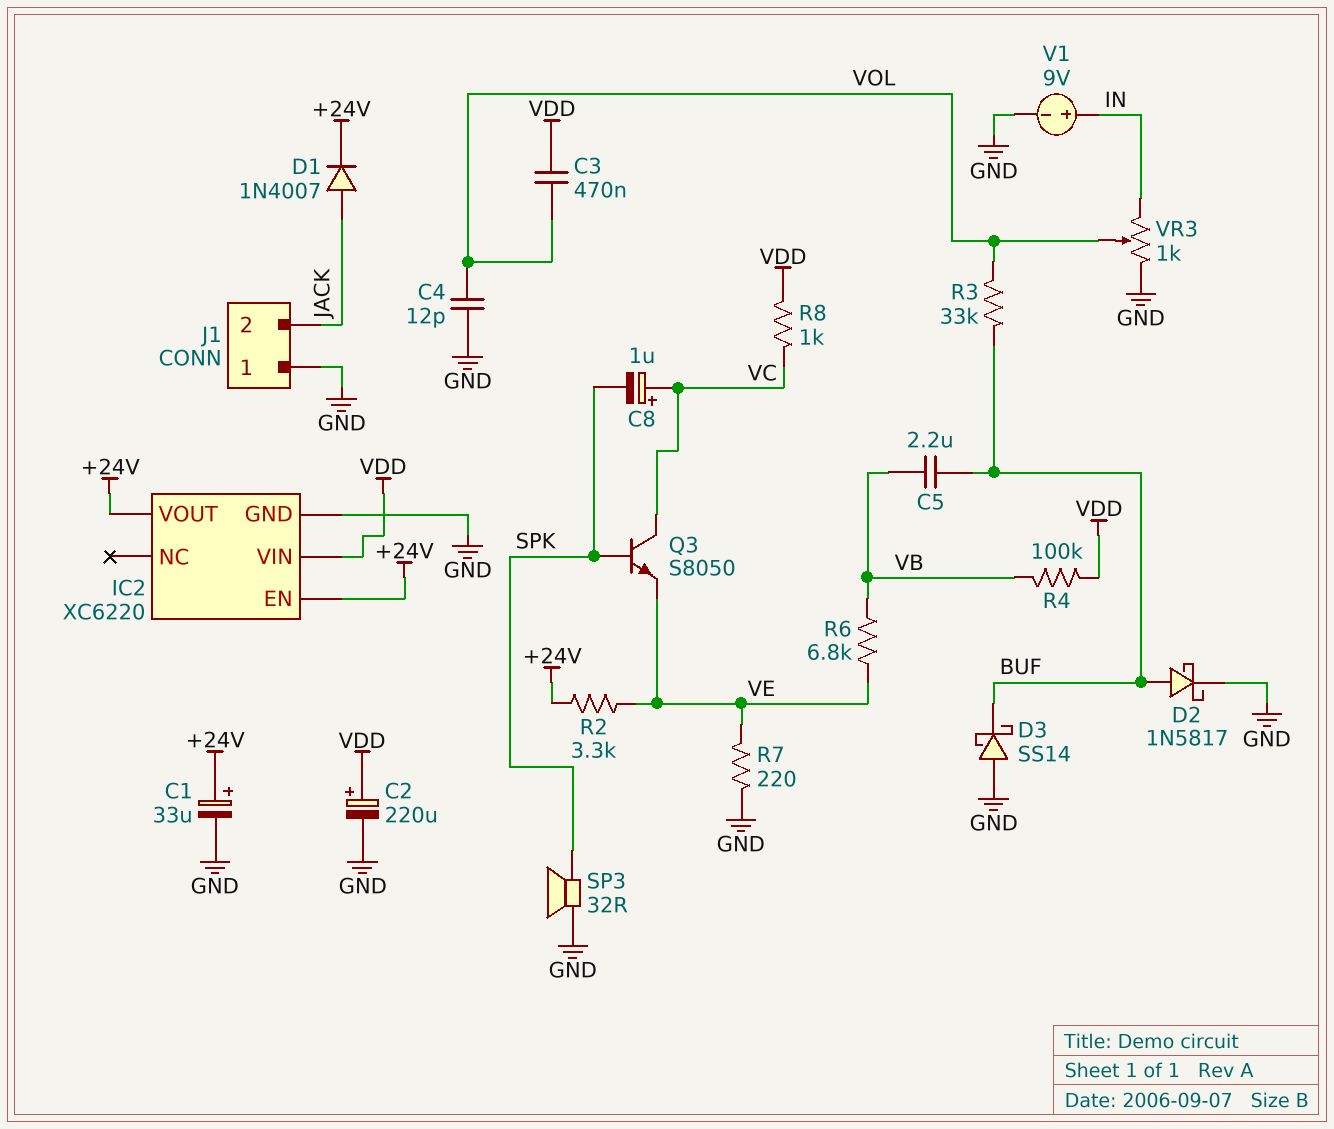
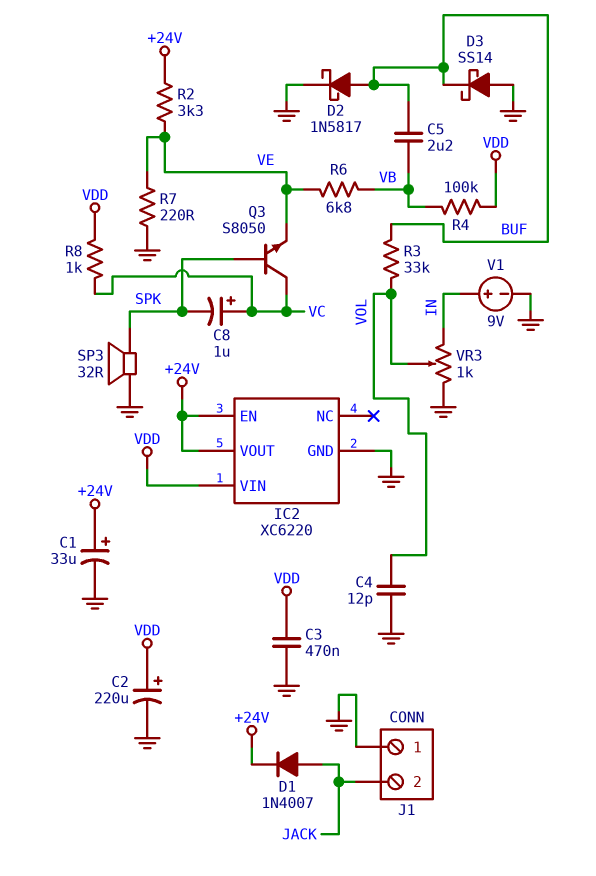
C3: 470nF (VDD, VOL) -> 470nF (GND, VDD)

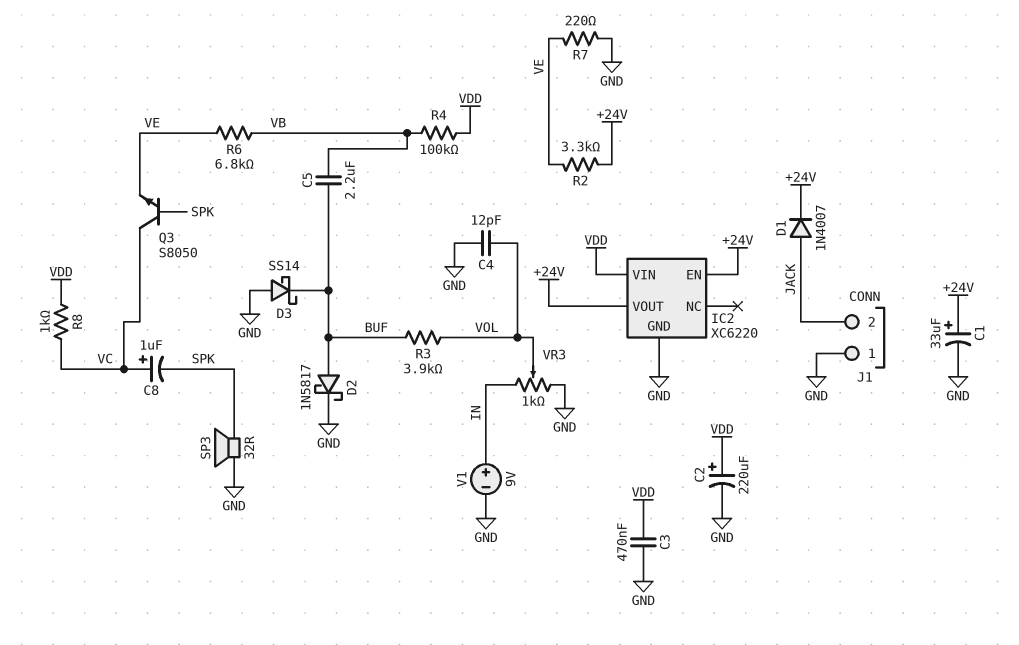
R3: 33k (BUF, VOL) -> 3.9k (BUF, VOL)

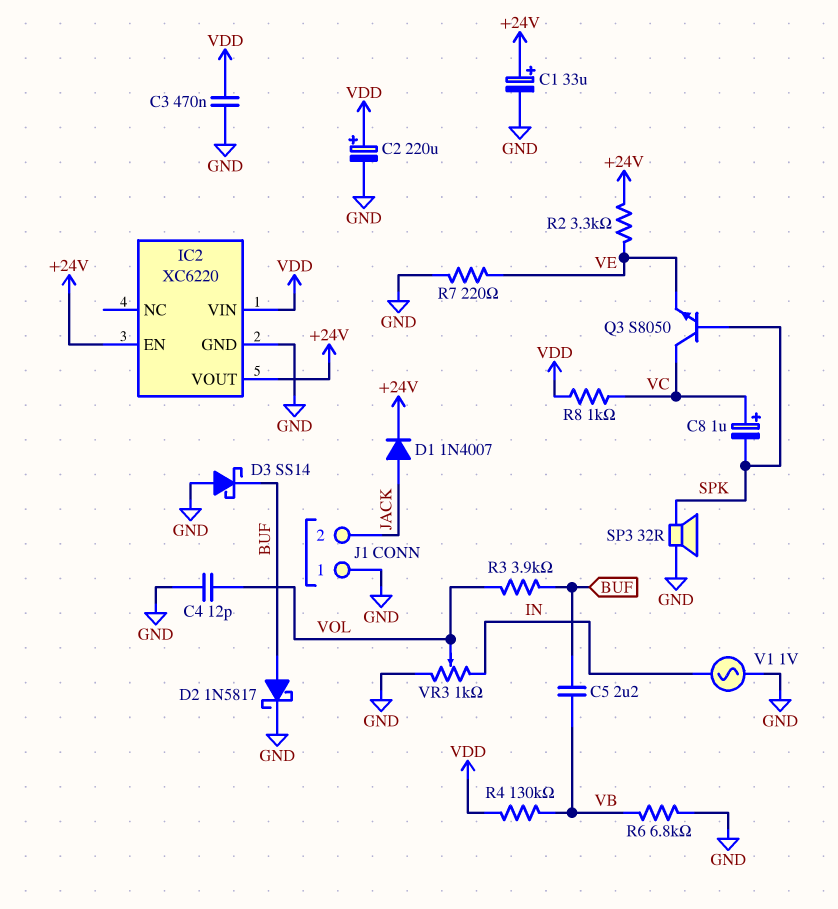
R4: 100k (VB, VDD) -> 130k (VB, VDD)
R6: 6.8k (VB, VE) -> 6.8k (GND, VB)
V1: 9V (plus IN, minus GND) -> AC 1V (GND, IN)

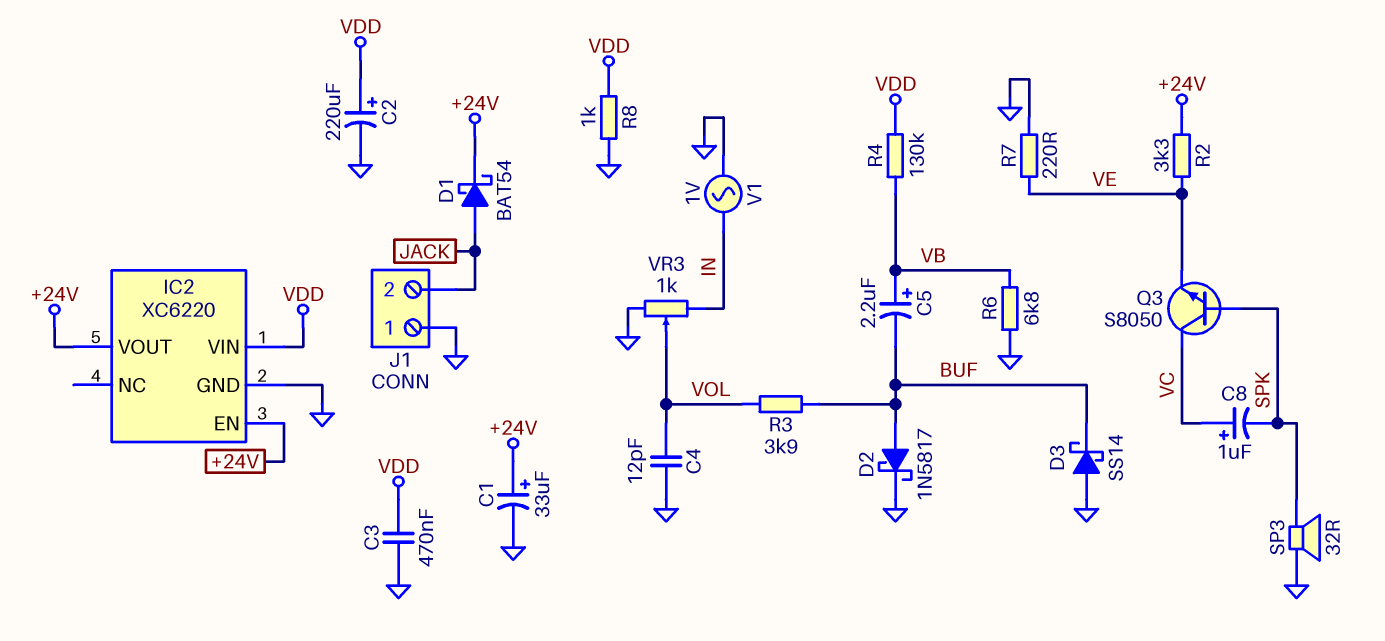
C5: 2.2uF (BUF, VB) -> 2.2uF (plus VB, minus BUF)
D1: diode 1N4007 (A JACK, K +24V) -> schottky BAT54 (A JACK, K +24V)
R8: 1k (VC, VDD) -> 1k (GND, VDD)

